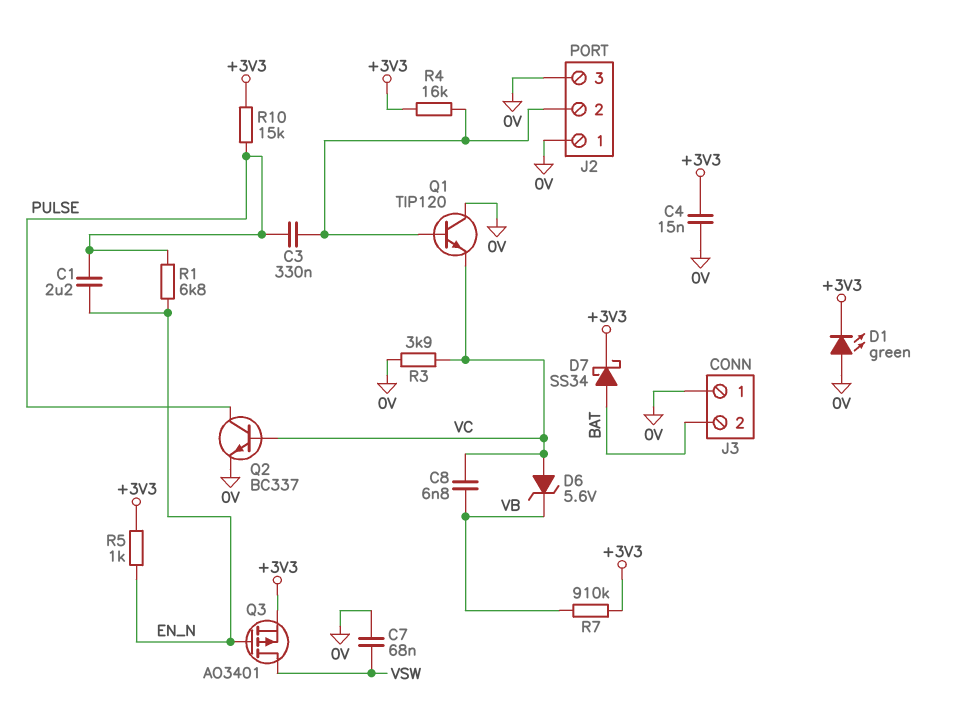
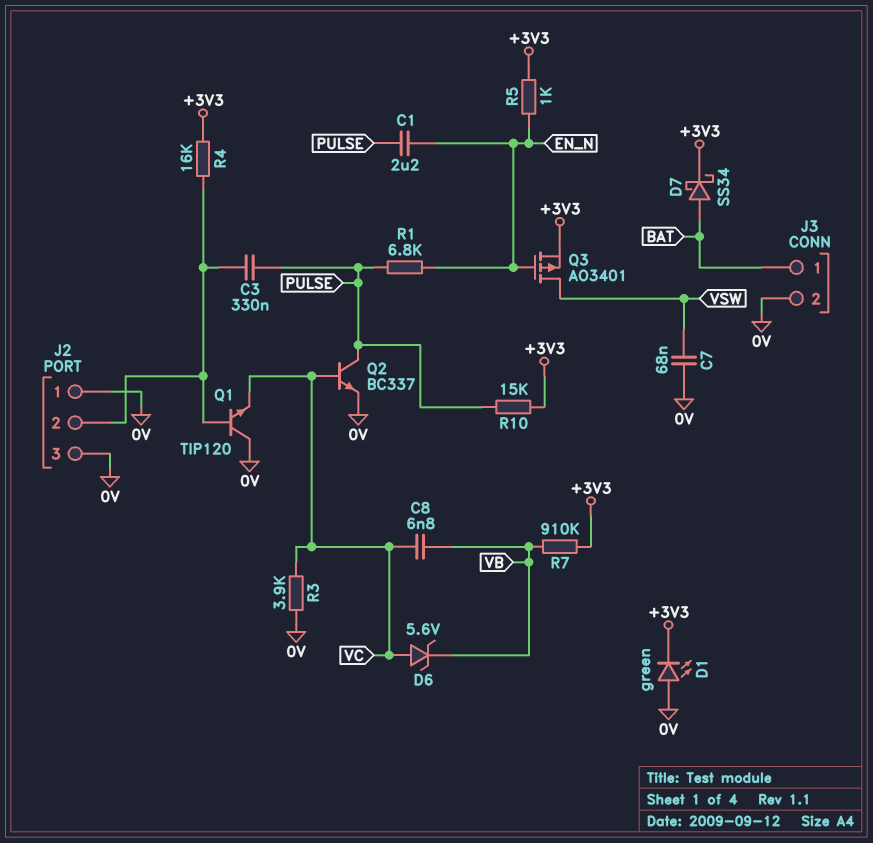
C4: 15nF (+3V3, 0V) -> none
J3 pin 1: 0V -> BAT
J3 pin 2: BAT -> 0V

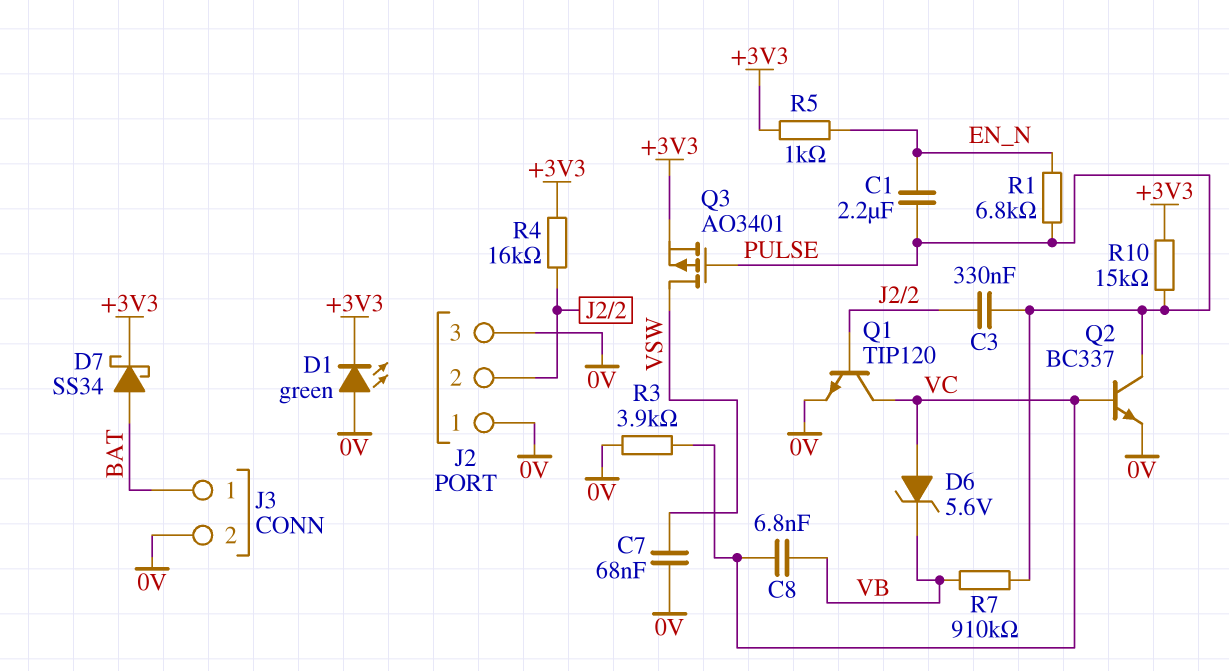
Q1: NPN TIP120 (B J2/2, C 0V, E VC) -> NPN TIP120 (B J2/2, C VC, E 0V)
Q3: PMOS AO3401 (G EN_N, D VSW, S +3V3) -> PMOS AO3401 (G PULSE, D VSW, S +3V3)
R7: 910k (+3V3, VB) -> 910k (PULSE, VB)

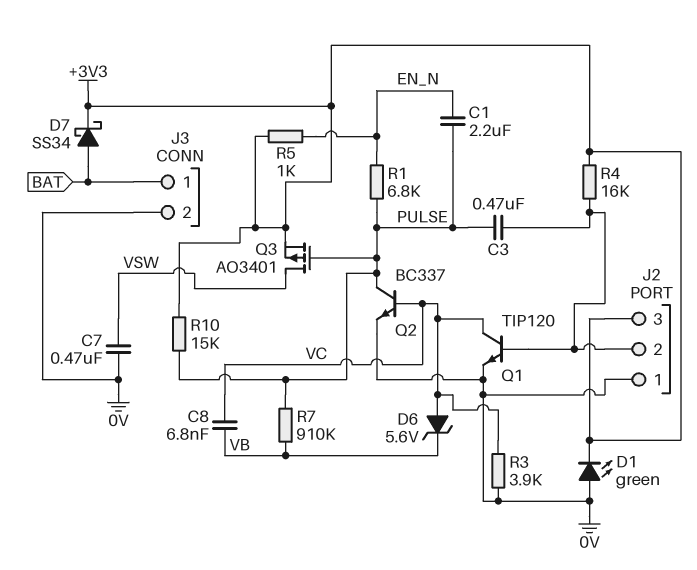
C3: 330nF (J2/2, PULSE) -> 470nF (J2/2, PULSE)
C7: 68nF (0V, VSW) -> 470nF (0V, VSW)
J2 pin 3: 0V -> +3V3

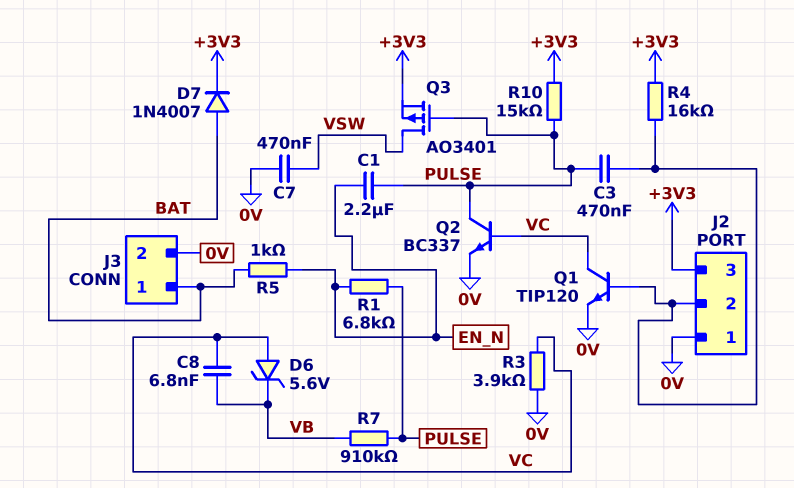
D1: LED green (A 0V, K +3V3) -> none
D7: schottky SS34 (A BAT, K +3V3) -> diode 1N4007 (A BAT, K +3V3)
R5: 1k (+3V3, EN_N) -> 1k (BAT, EN_N)

